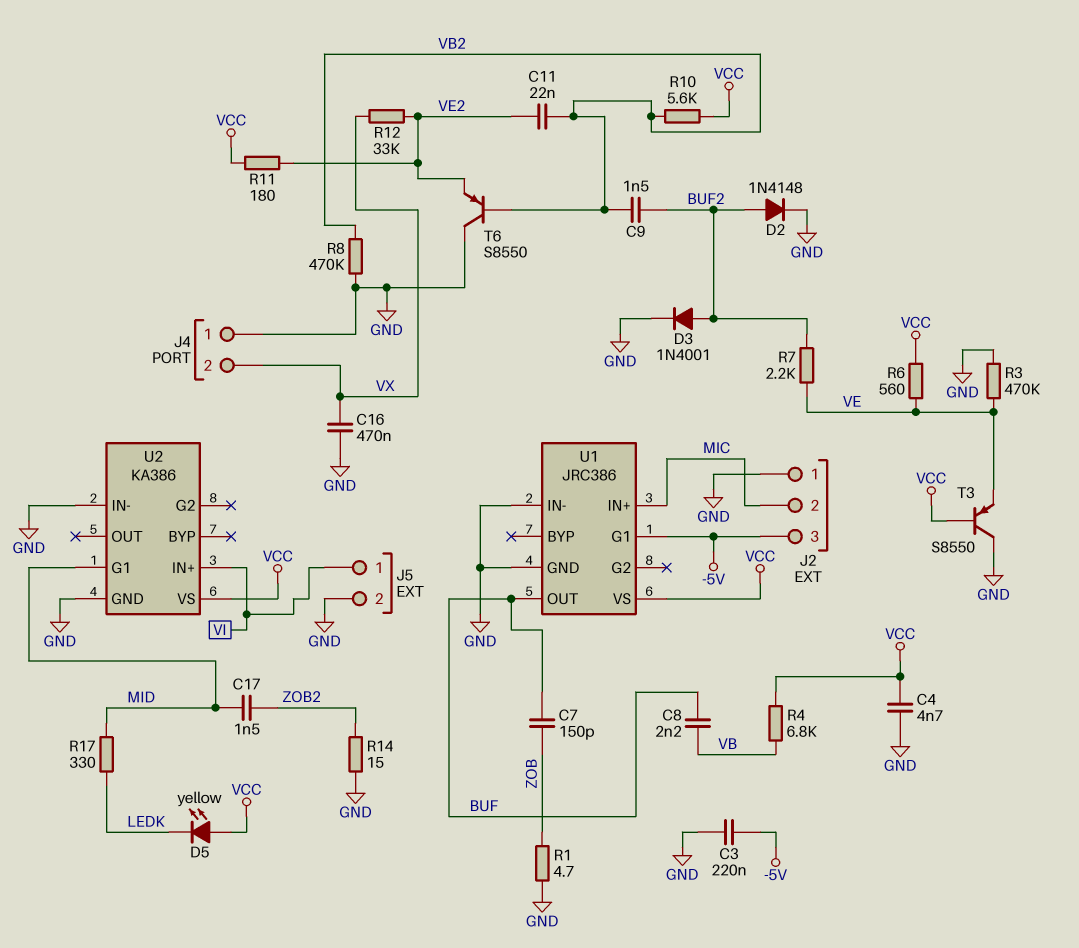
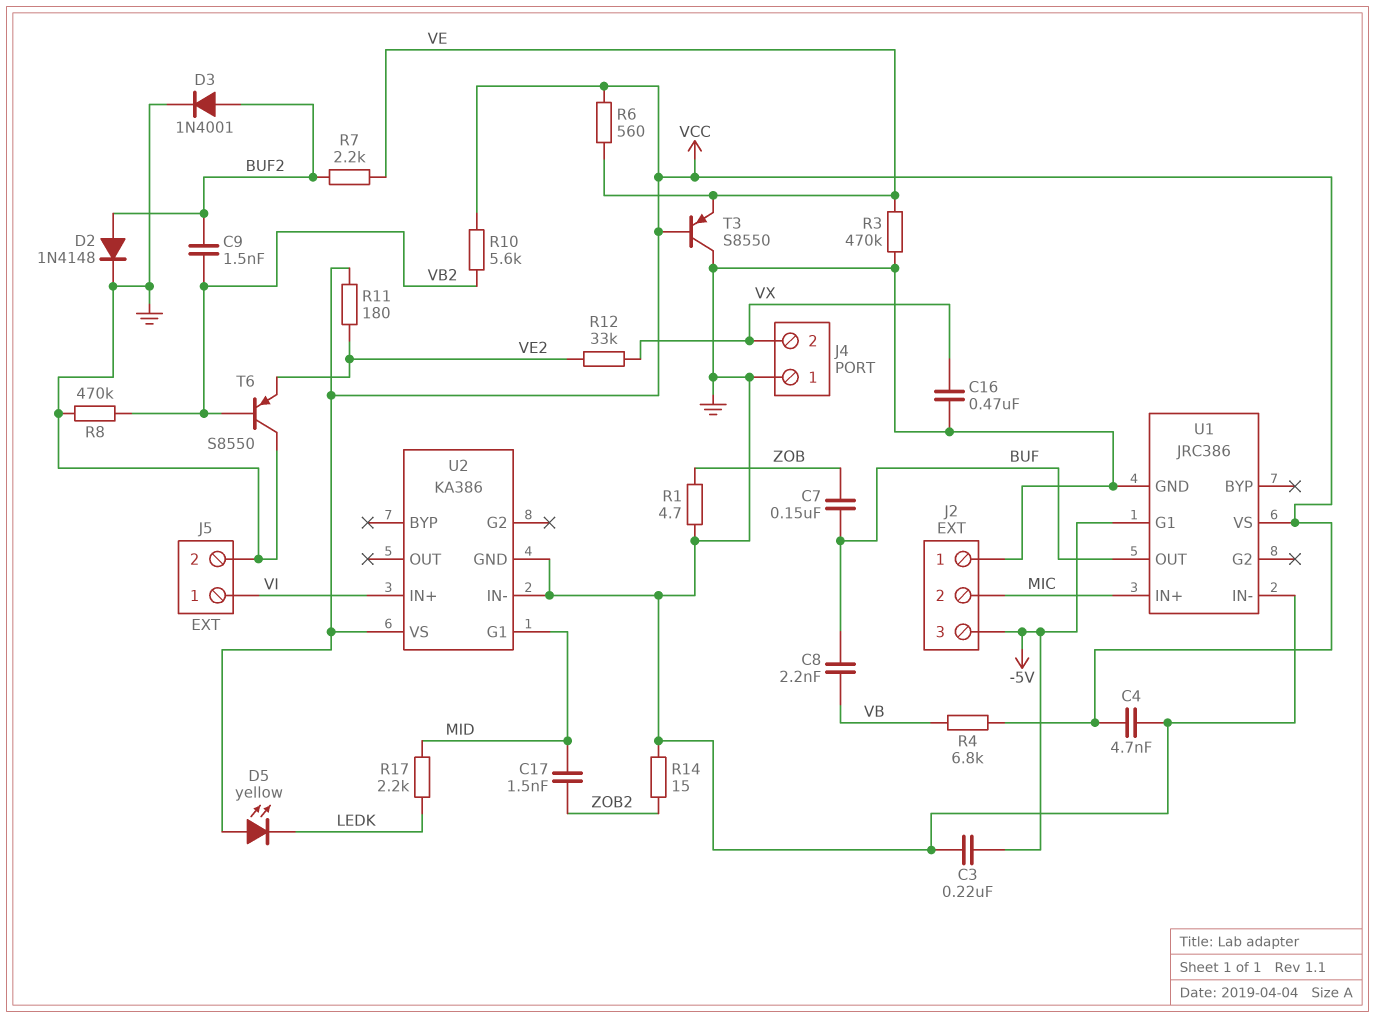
C7: 150pF (BUF, ZOB) -> 150nF (BUF, ZOB)
C11: 22nF (VB2, VE2) -> none
R17: 330 (LEDK, MID) -> 2.2k (LEDK, MID)

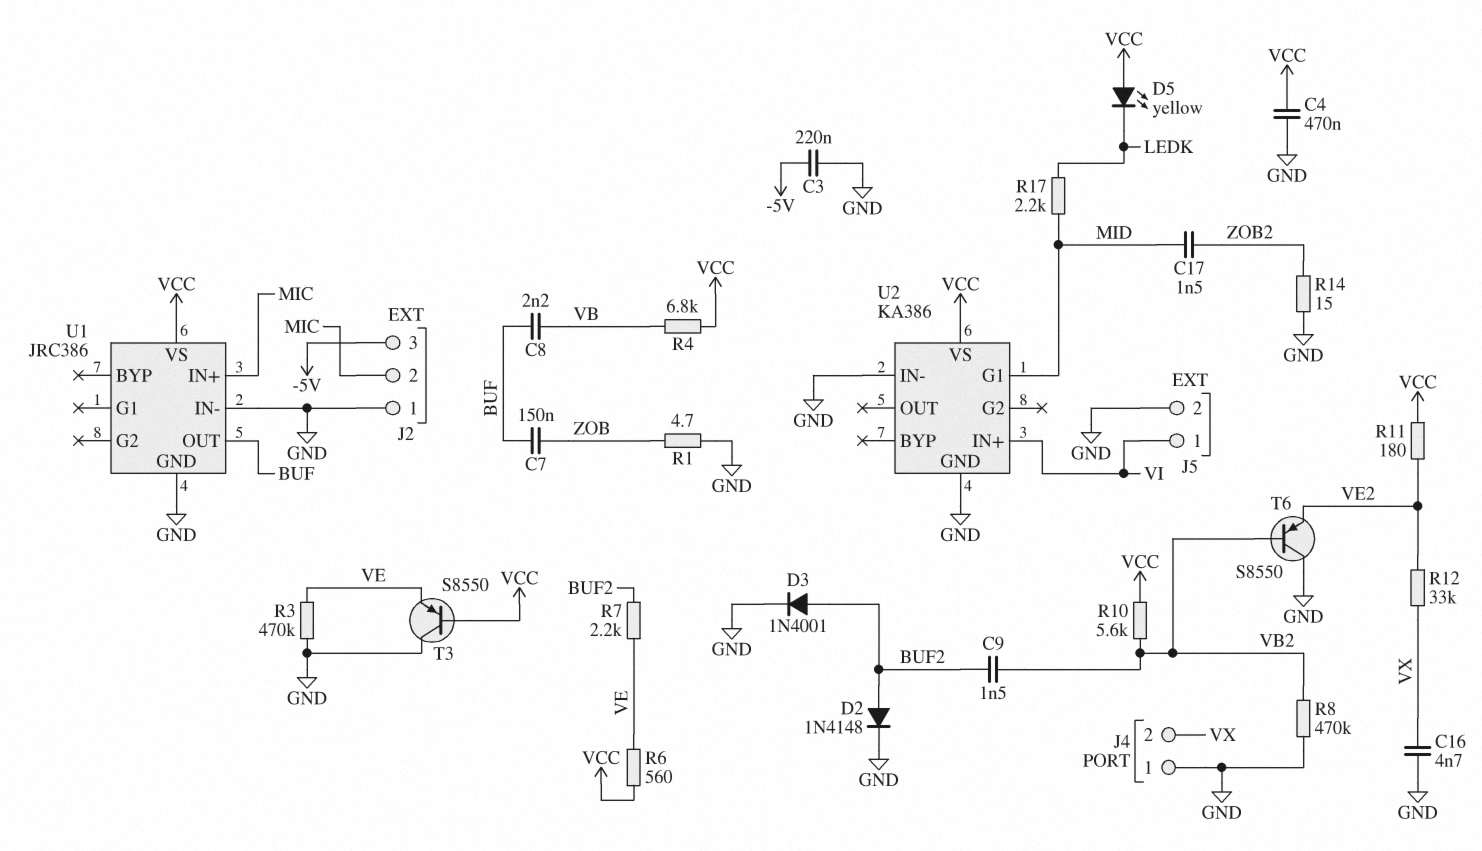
C4: 4.7nF (GND, VCC) -> 470nF (GND, VCC)
C16: 470nF (GND, VX) -> 4.7nF (GND, VX)
U1 pin G1: -5V -> none

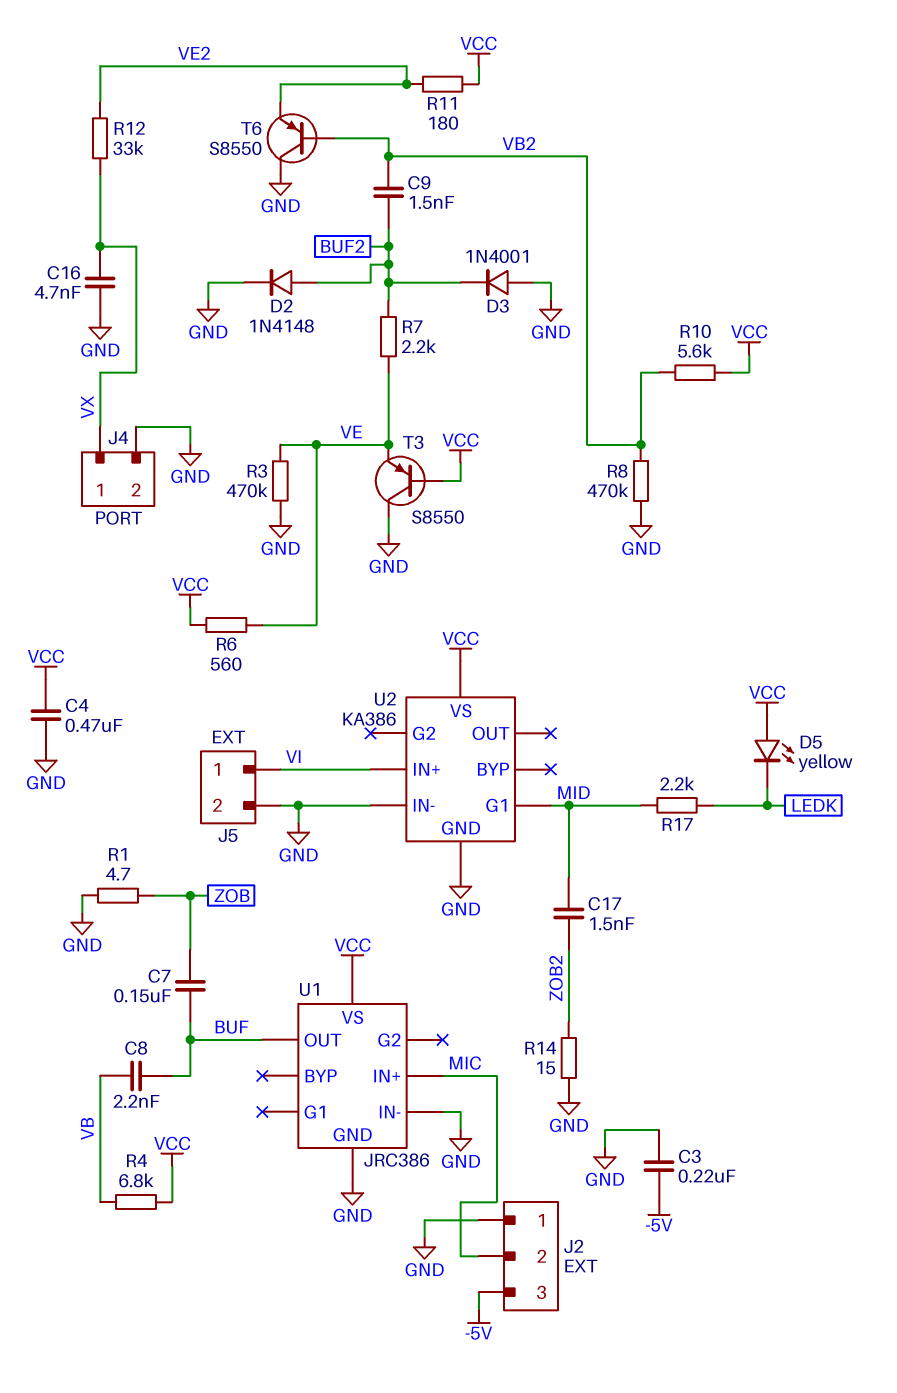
D3: diode 1N4001 (A BUF2, K GND) -> diode 1N4001 (A GND, K BUF2)
J4 pin 1: GND -> VX
J4 pin 2: VX -> GND

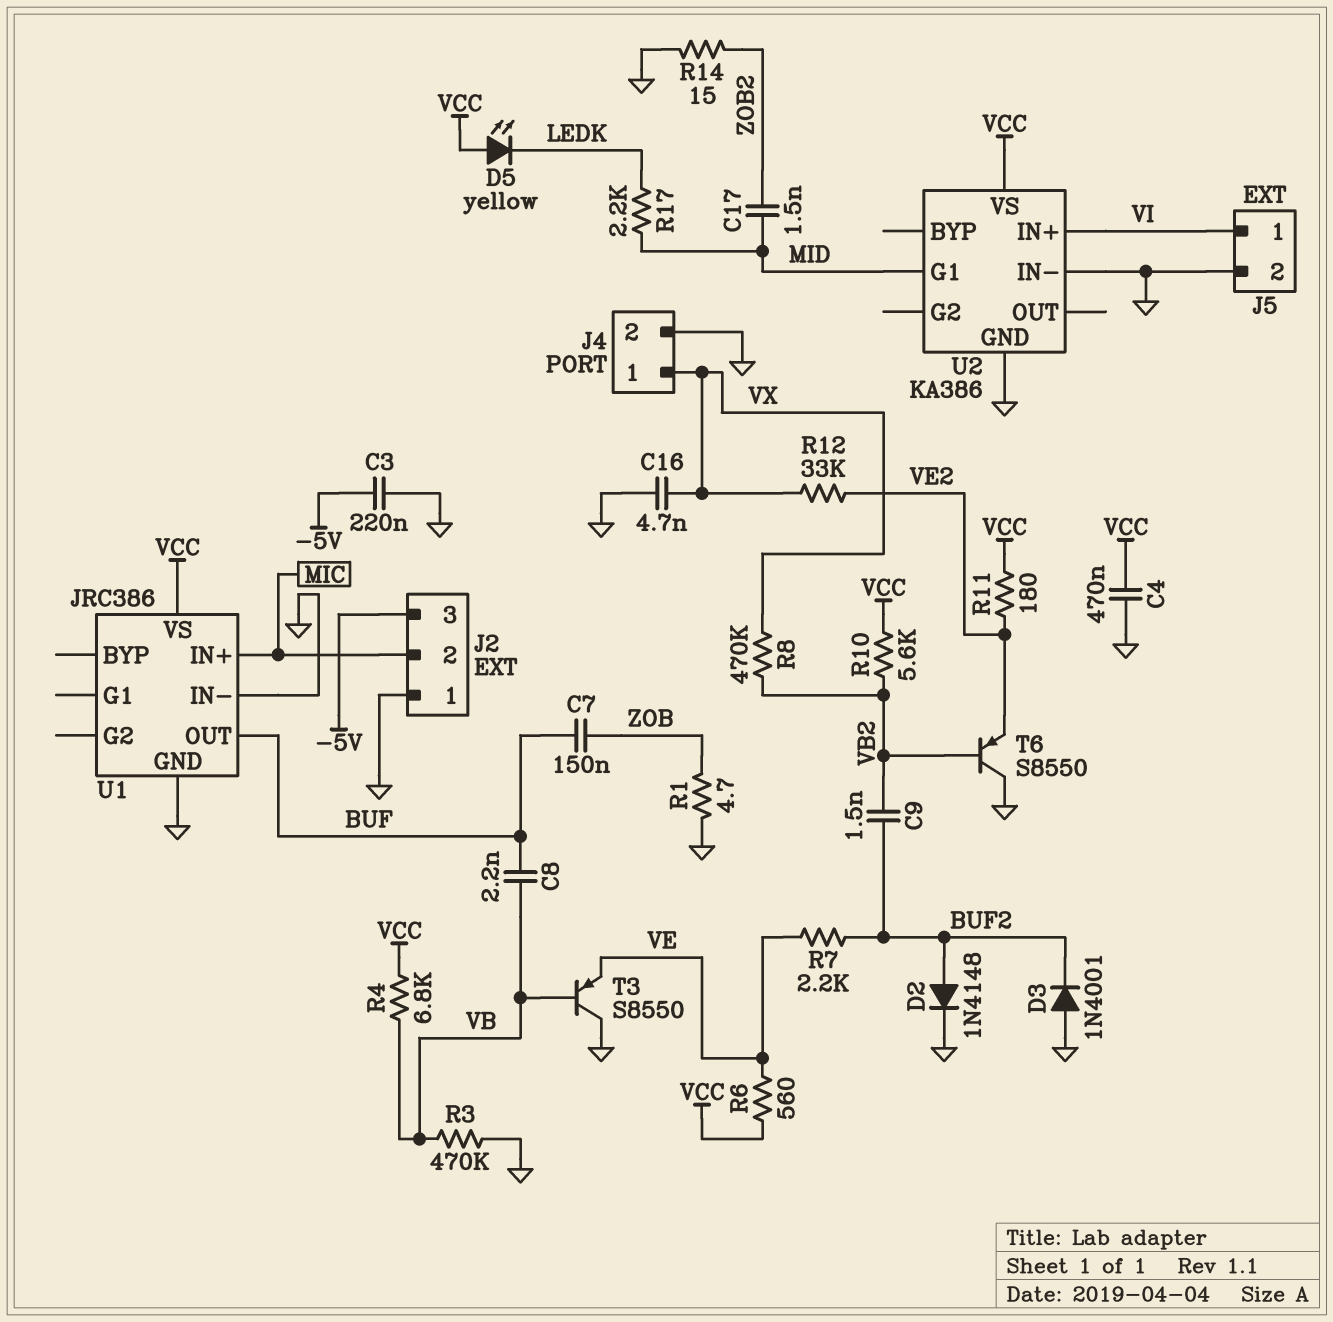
R3: 470k (GND, VE) -> 470k (GND, VB)
R8: 470k (GND, VB2) -> 470k (VB2, VX)
T3: PNP S8550 (B VCC, C GND, E VE) -> PNP S8550 (B VB, C GND, E VE)

